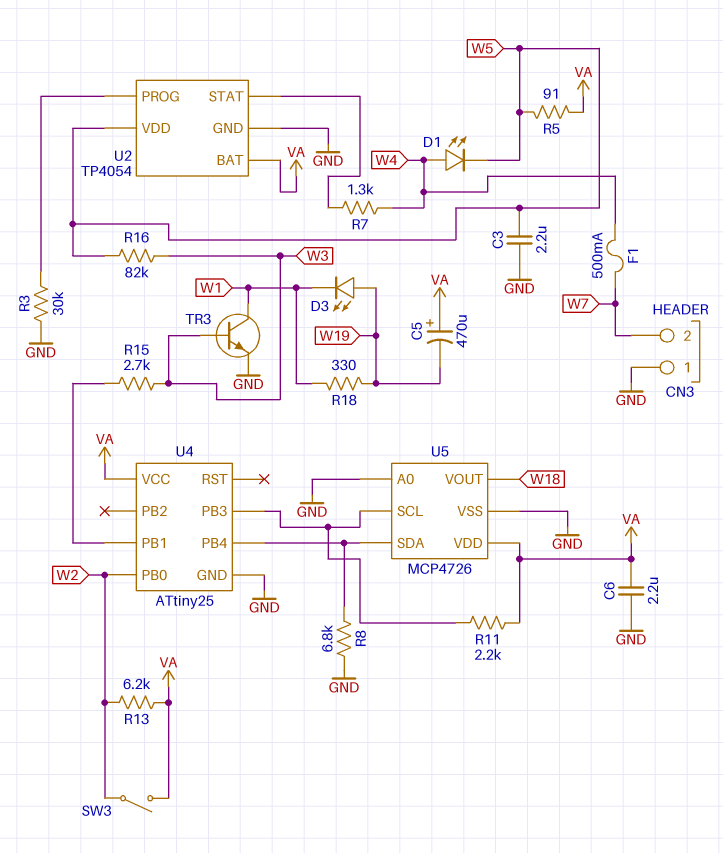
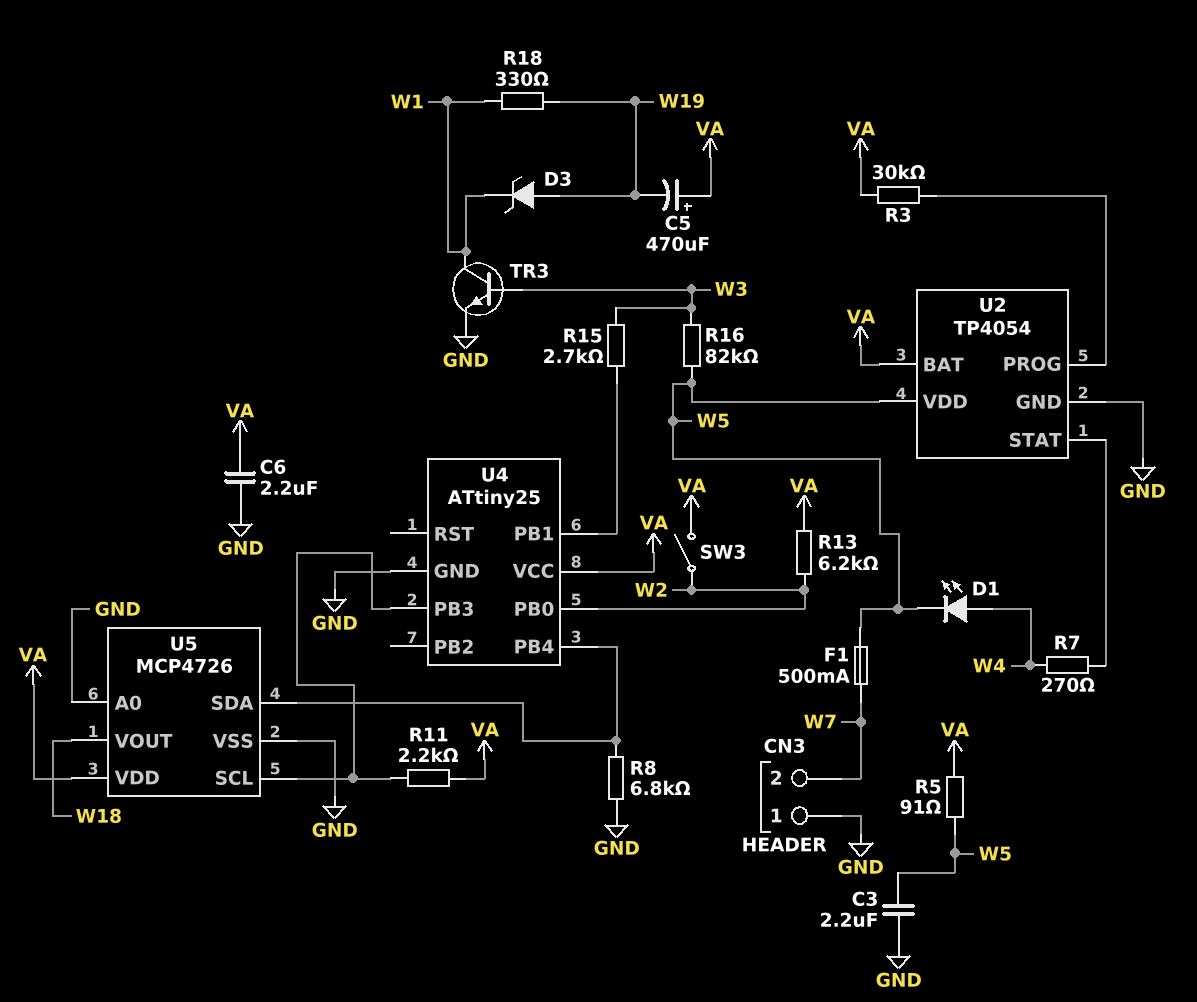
D3: LED (A W19, K W1) -> zener (A W19, K W1)
F1: 500mA (W4, W7) -> 500mA (W5, W7)
R3: 30k (GND, U2/PROG) -> 30k (U2/PROG, VA)
R7: 1.3k (U2/STAT, W4) -> 270 (U2/STAT, W4)

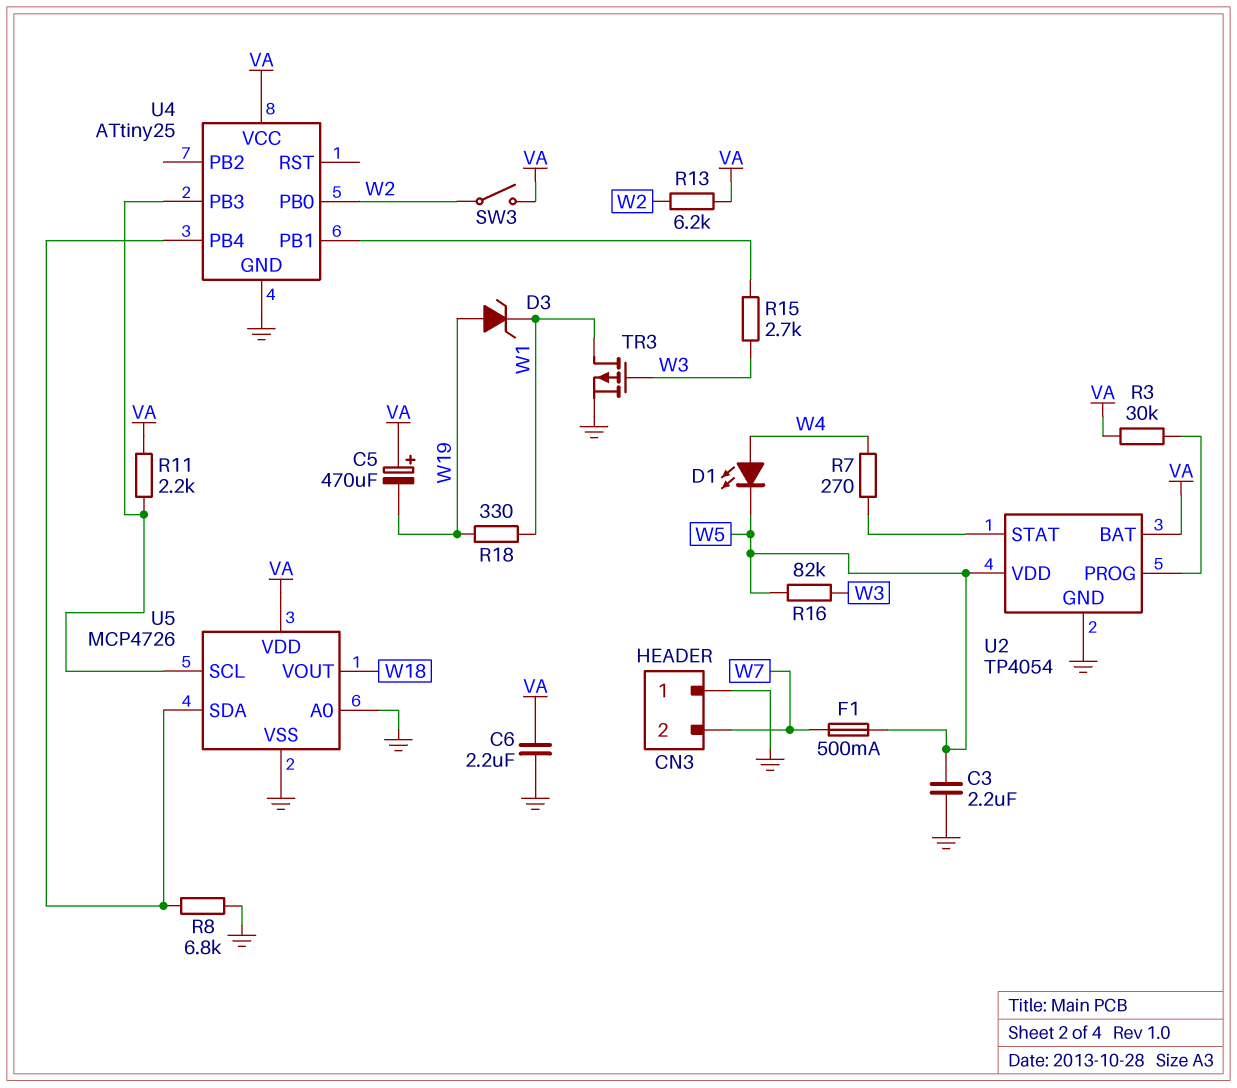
R5: 91 (VA, W5) -> none
TR3: NPN (B W3, C W1, E GND) -> PMOS (G W3, D W1, S GND)

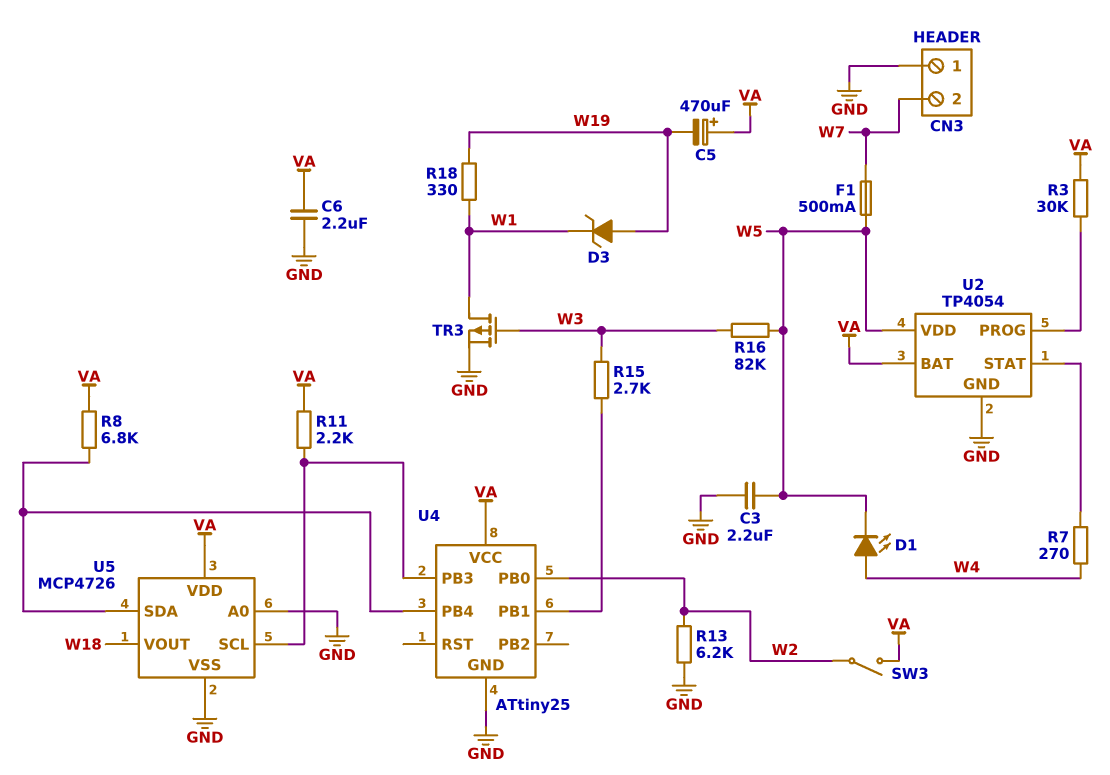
R8: 6.8k (GND, U4/PB4) -> 6.8k (U4/PB4, VA)
R13: 6.2k (VA, W2) -> 6.2k (GND, W2)

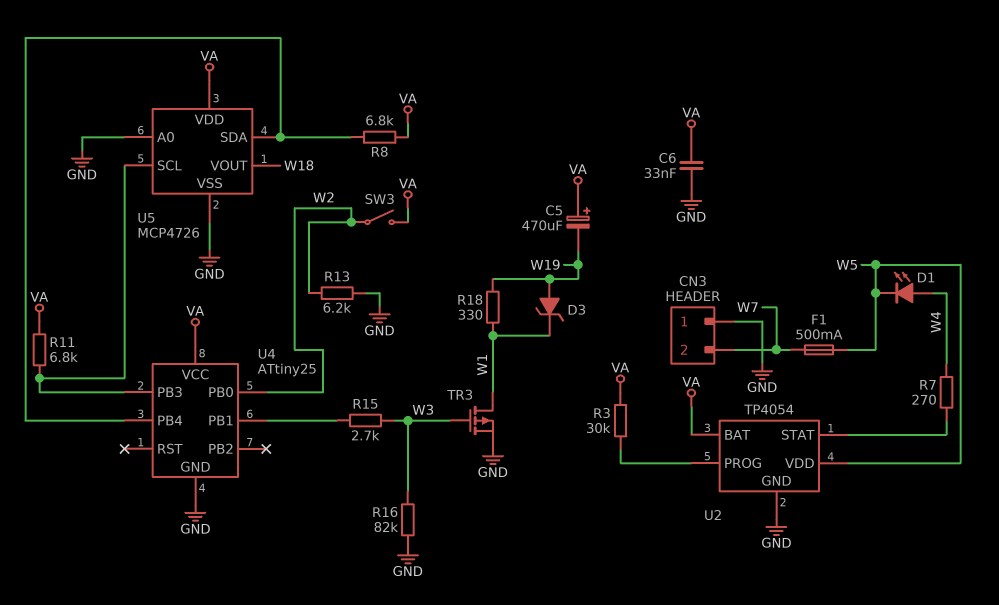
C3: 2.2uF (GND, W5) -> none
C6: 2.2uF (GND, VA) -> 33nF (GND, VA)
R11: 2.2k (U4/PB3, VA) -> 6.8k (U4/PB3, VA)
R16: 82k (W3, W5) -> 82k (GND, W3)

